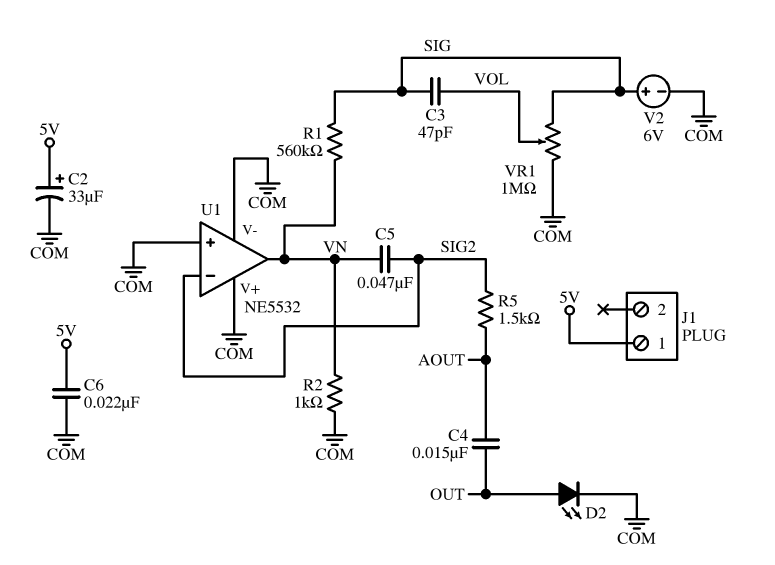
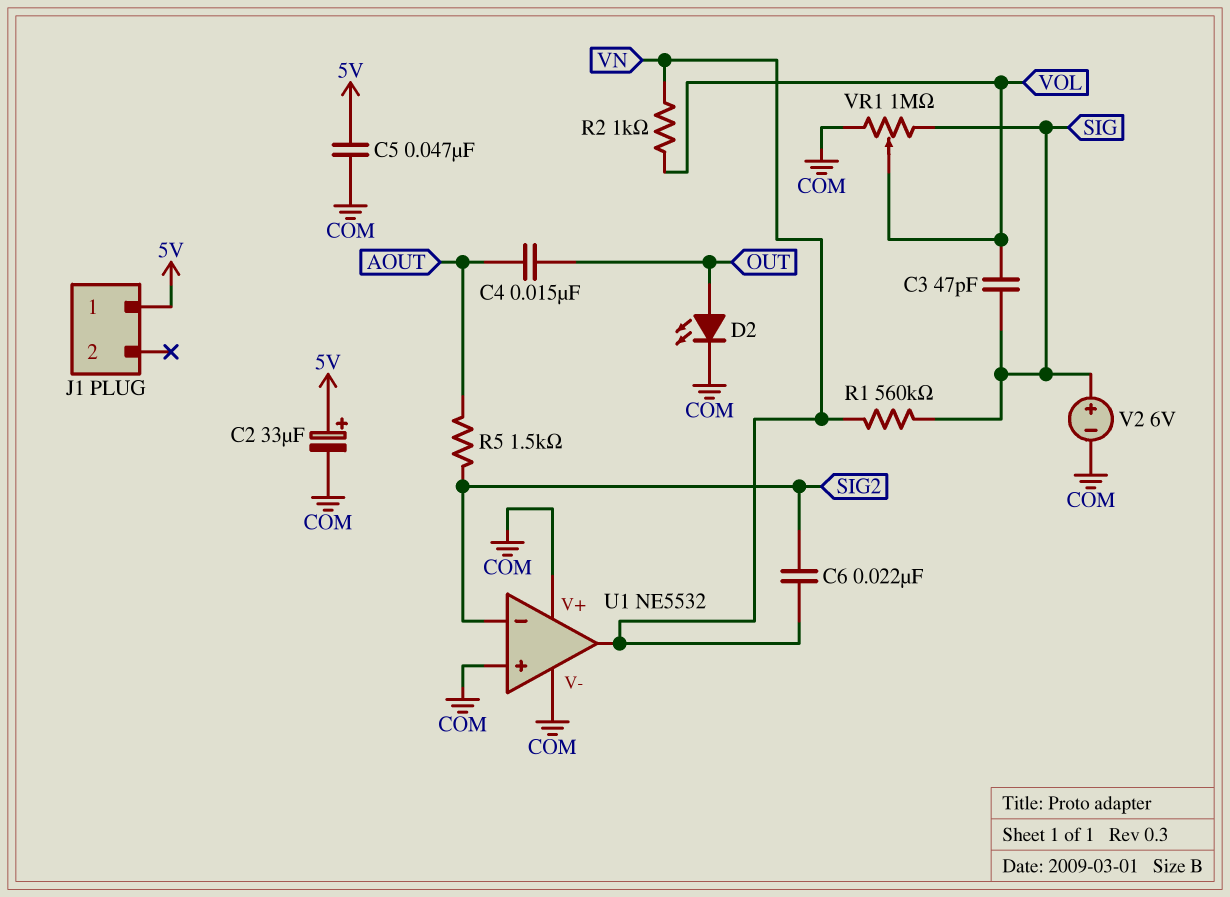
C5: 47nF (SIG2, VN) -> 47nF (5V, COM)
C6: 22nF (5V, COM) -> 22nF (SIG2, VN)
R2: 1k (COM, VN) -> 1k (VN, VOL)

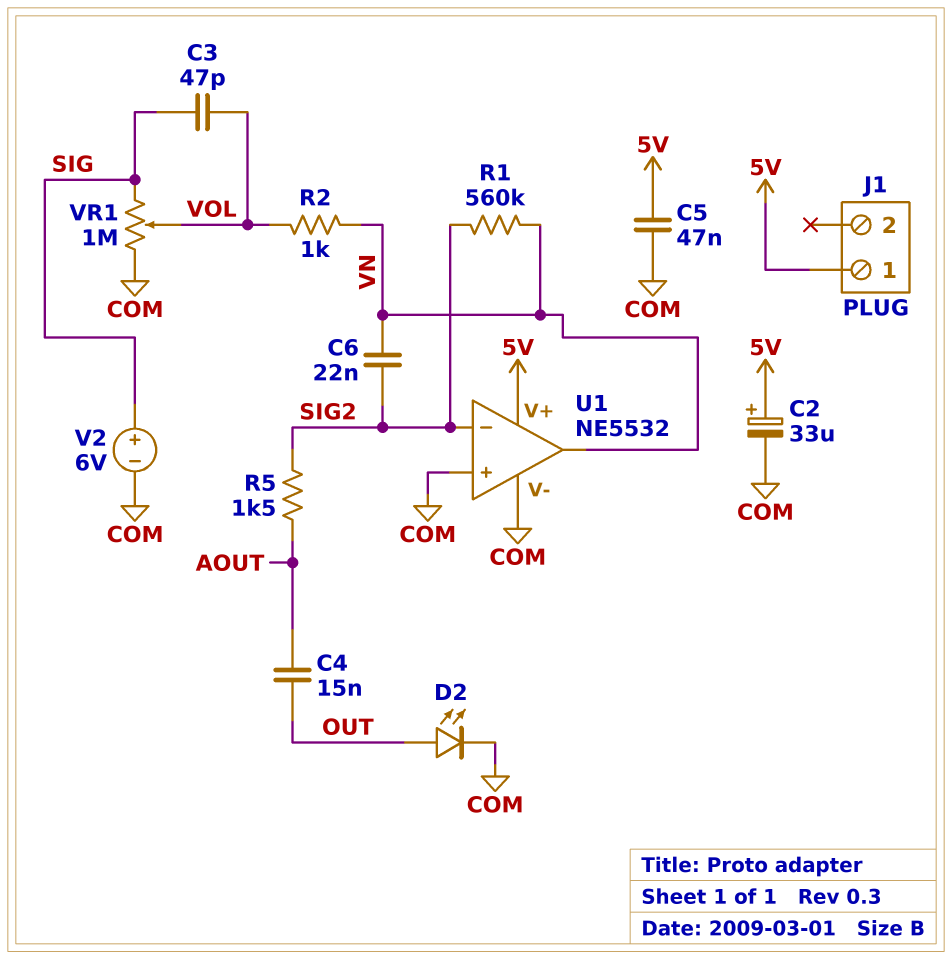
R1: 560k (SIG, VN) -> 560k (SIG2, VN)
U1 pin V+: COM -> 5V

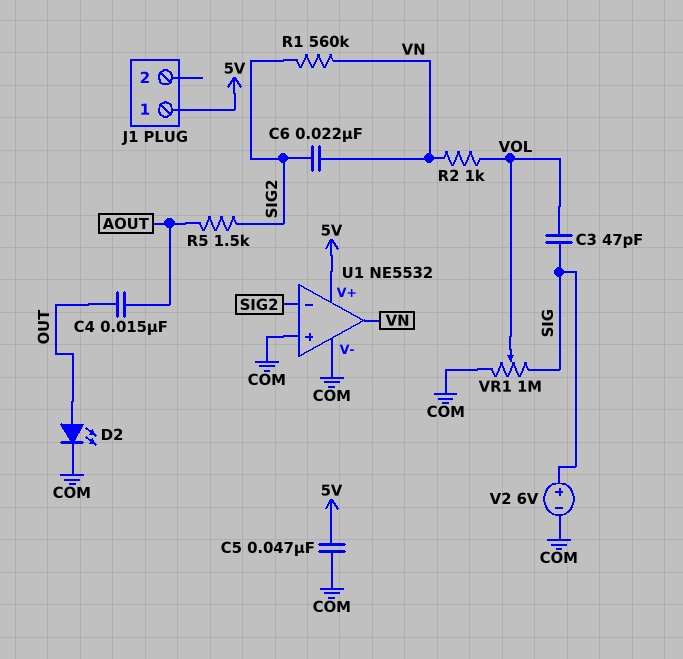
C2: 33uF (plus 5V, minus COM) -> none

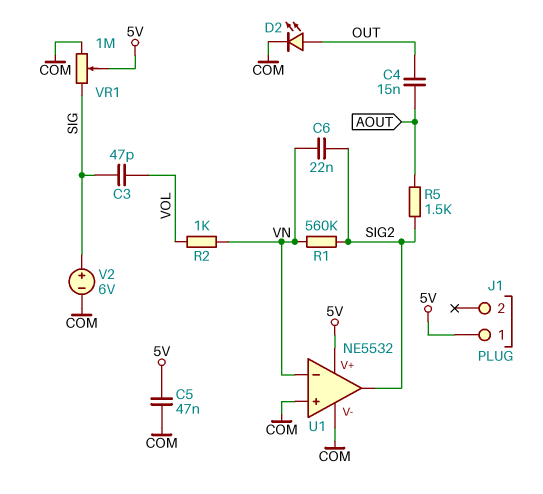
U1 pin in-: SIG2 -> VN
U1 pin out: VN -> SIG2
VR1: 1M (COM, SIG, wiper VOL) -> 1M (COM, SIG, wiper 5V)

